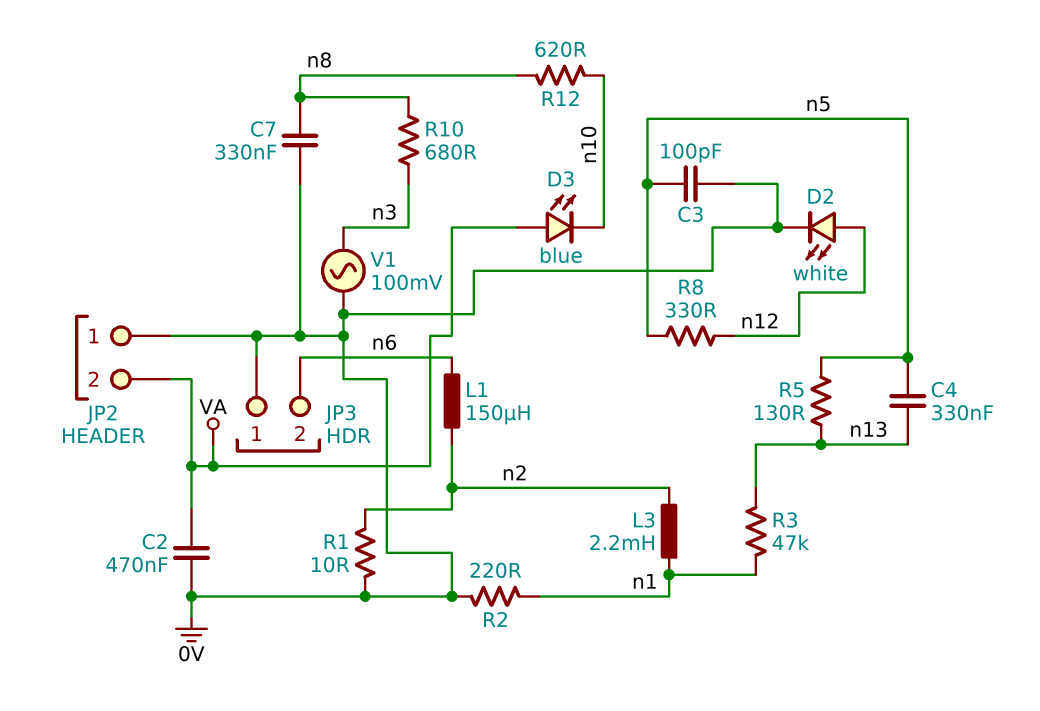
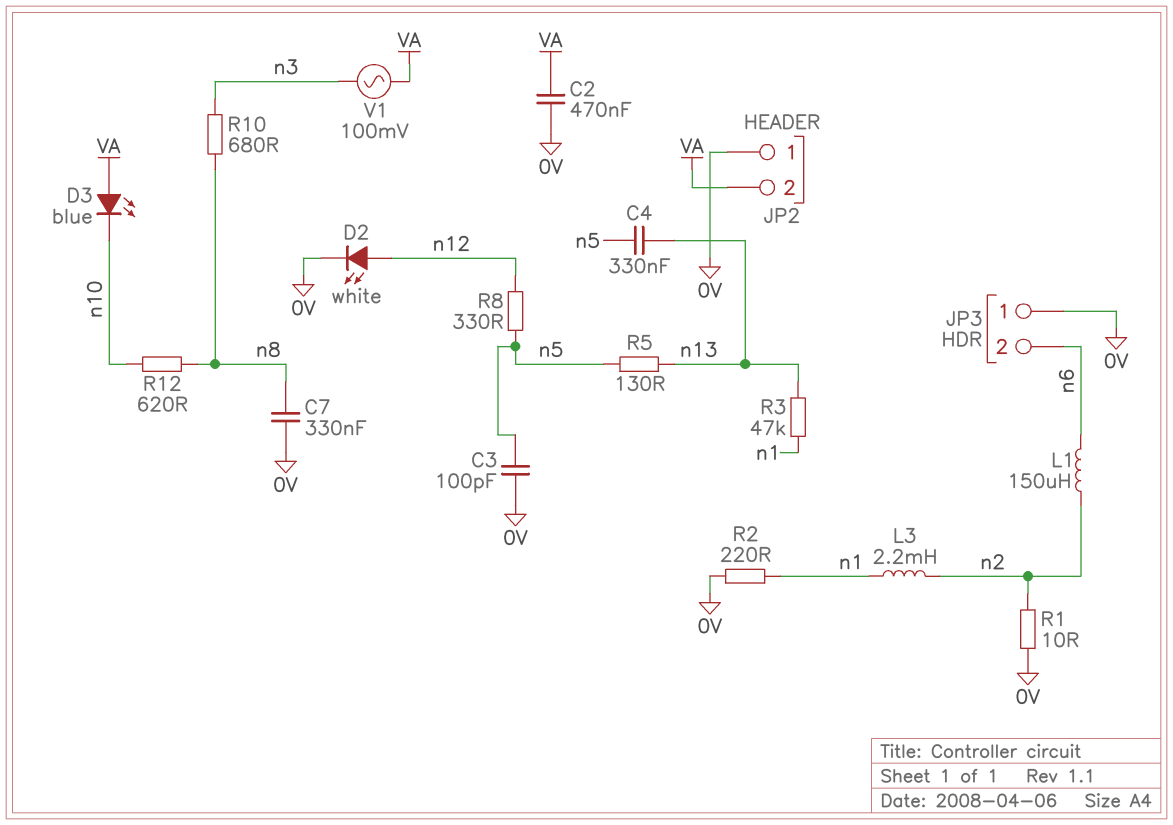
V1: AC 100mV (0V, n3) -> AC 100mV (VA, n3)

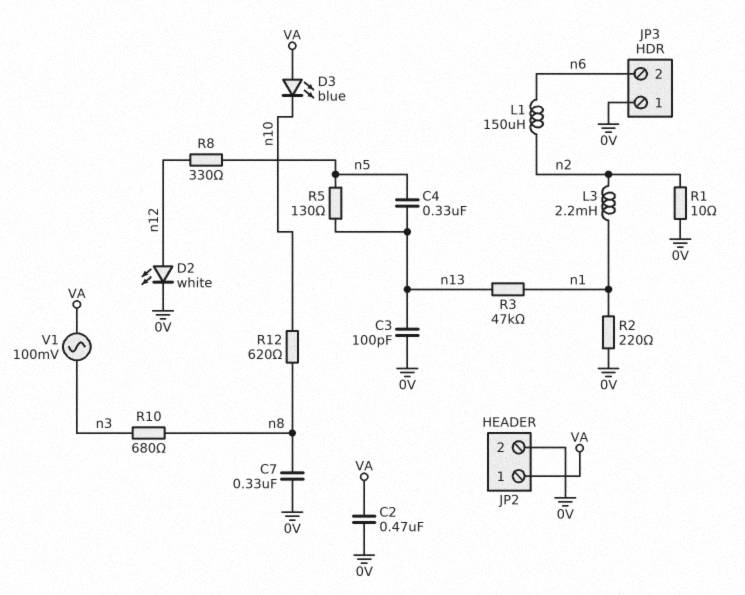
C3: 100pF (0V, n5) -> 100pF (0V, n13)
JP2 pin 1: 0V -> VA
JP2 pin 2: VA -> 0V

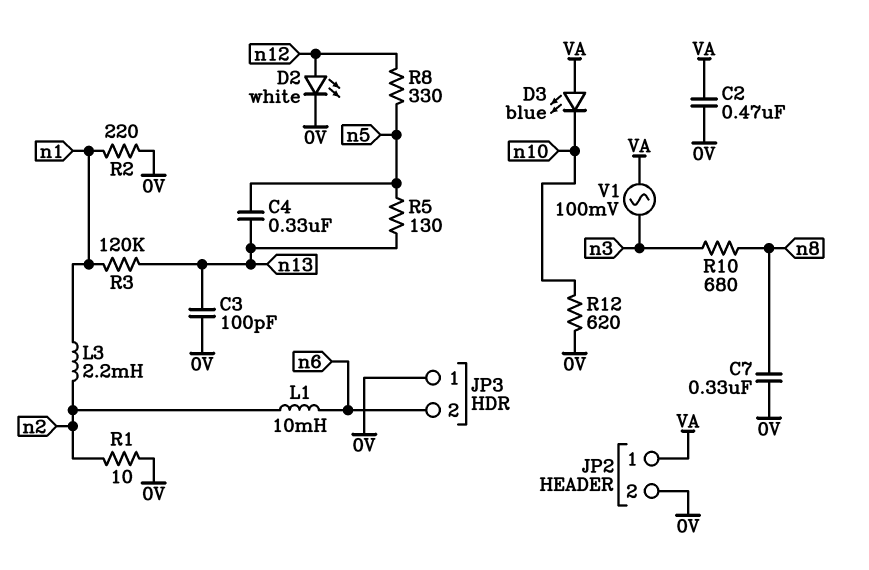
L1: 150uH (n2, n6) -> 10mH (n2, n6)
R3: 47k (n1, n13) -> 120k (n1, n13)
R12: 620 (n8, n10) -> 620 (0V, n10)

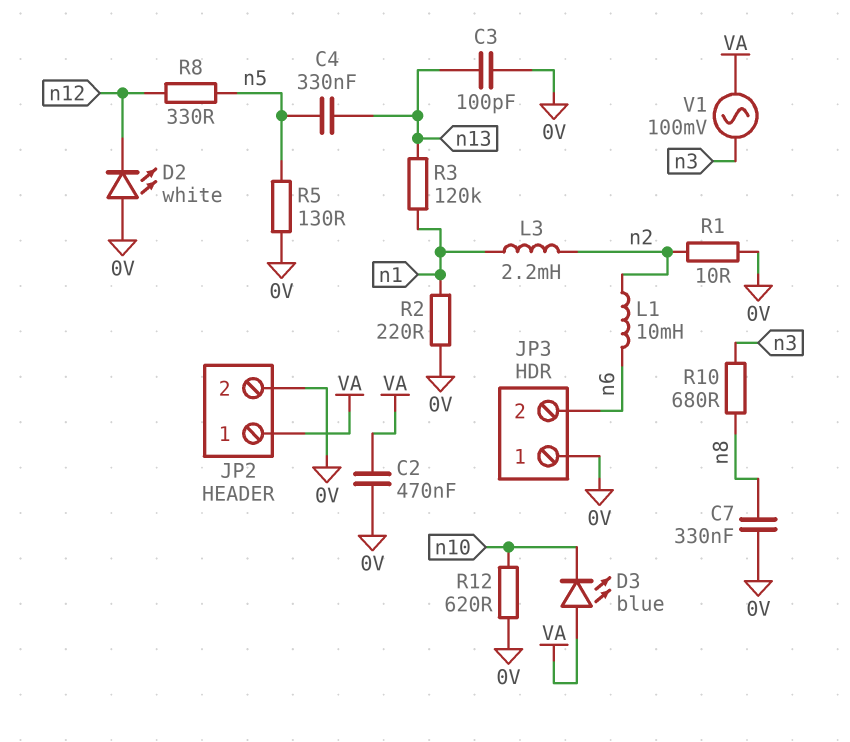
D2: LED white (A n12, K 0V) -> LED white (A 0V, K n12)
R5: 130 (n5, n13) -> 130 (0V, n5)

